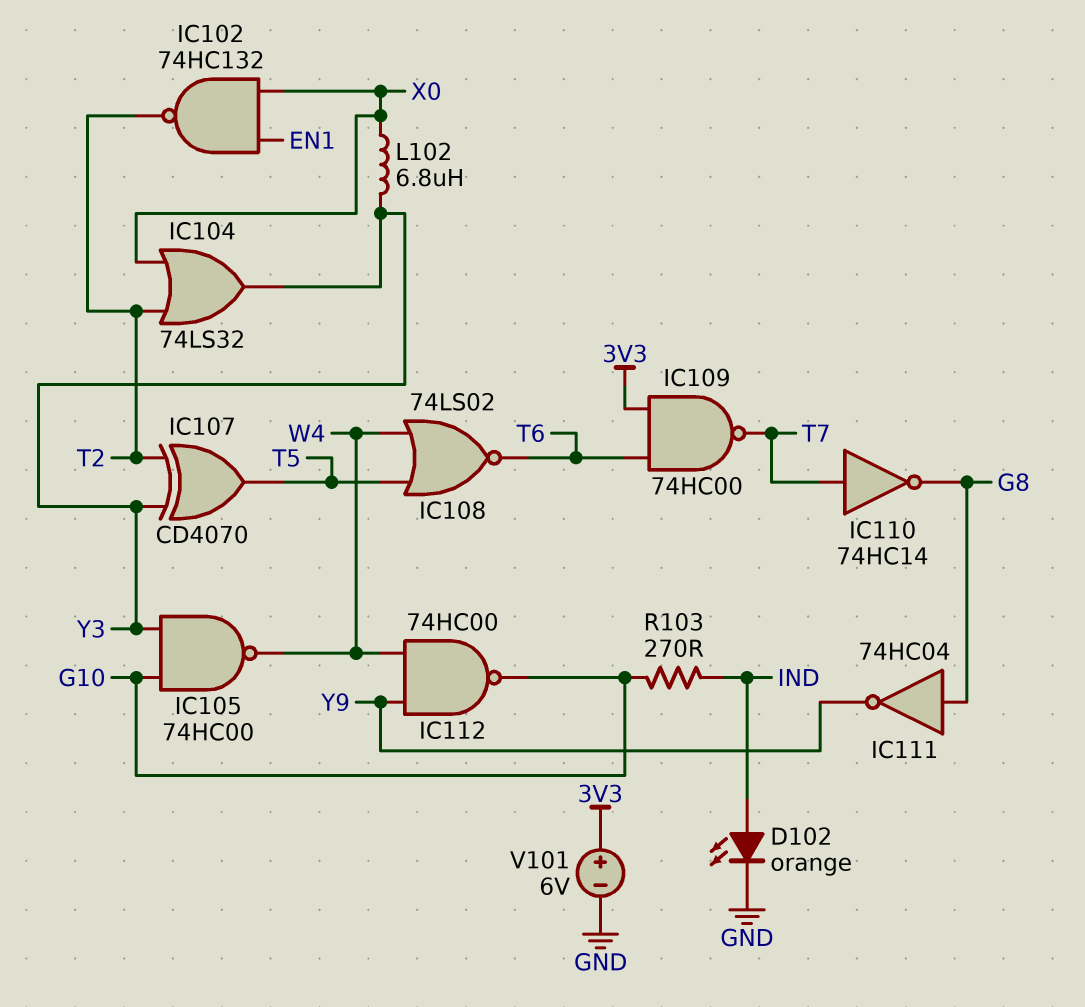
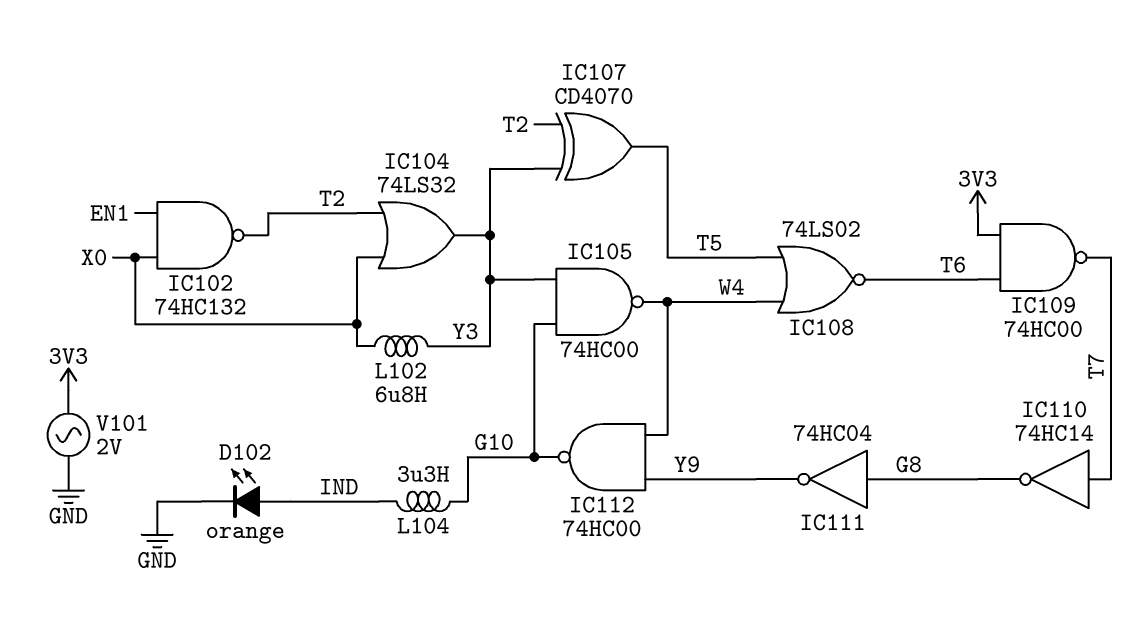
L104: none -> 3.3uH (G10, IND)
R103: 270 (G10, IND) -> none
V101: 6V (plus 3V3, minus GND) -> AC 2V (3V3, GND)

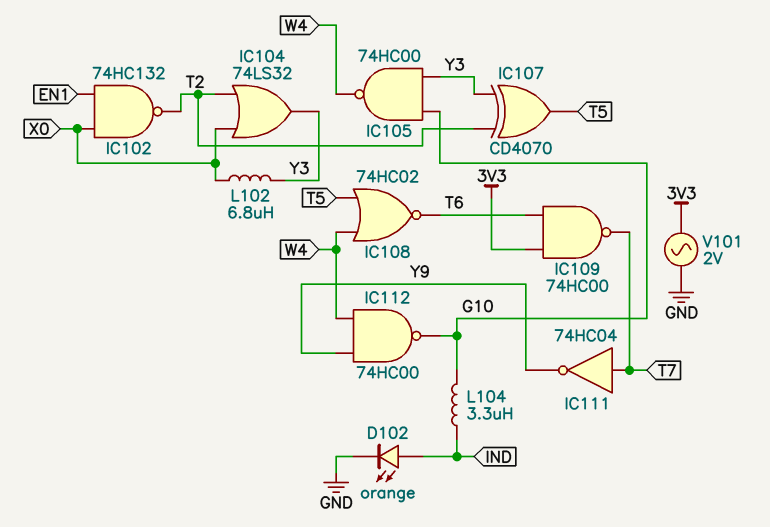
IC108: NOR 74LS02 (in T5, in W4, out T6) -> NOR 74HC02 (in T5, in W4, out T6)
IC110: NOT 74HC14 (in T7, out G8) -> none
IC111: NOT 74HC04 (in G8, out Y9) -> NOT 74HC04 (in T7, out Y9)

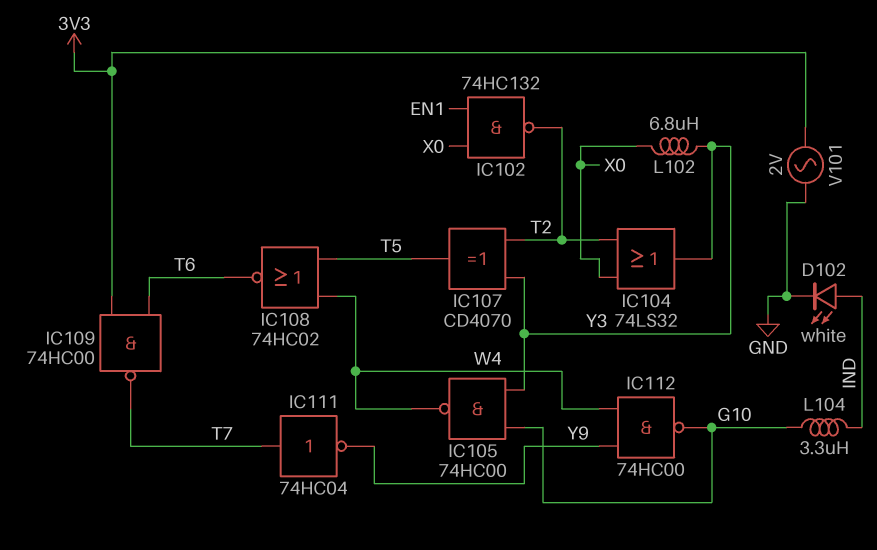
D102: LED orange (A IND, K GND) -> LED white (A IND, K GND)

